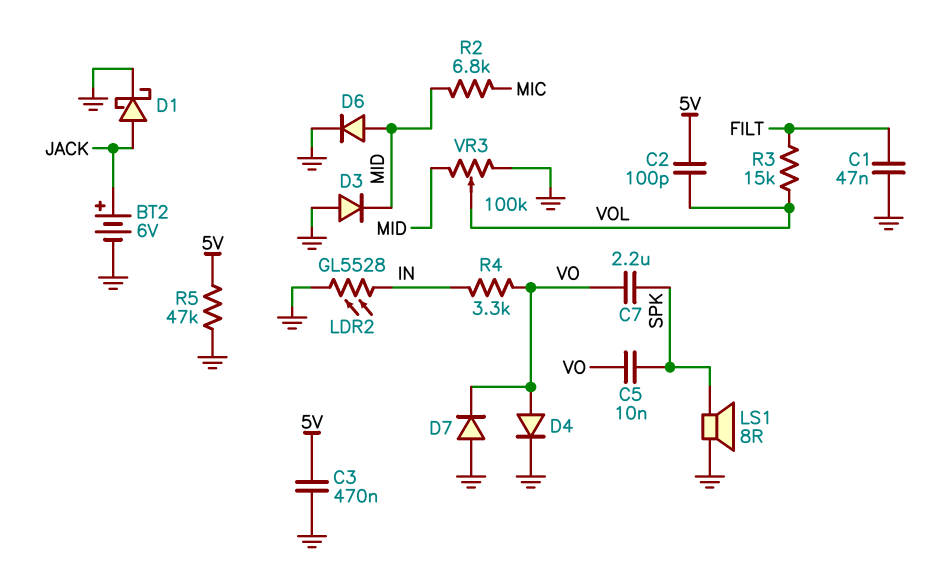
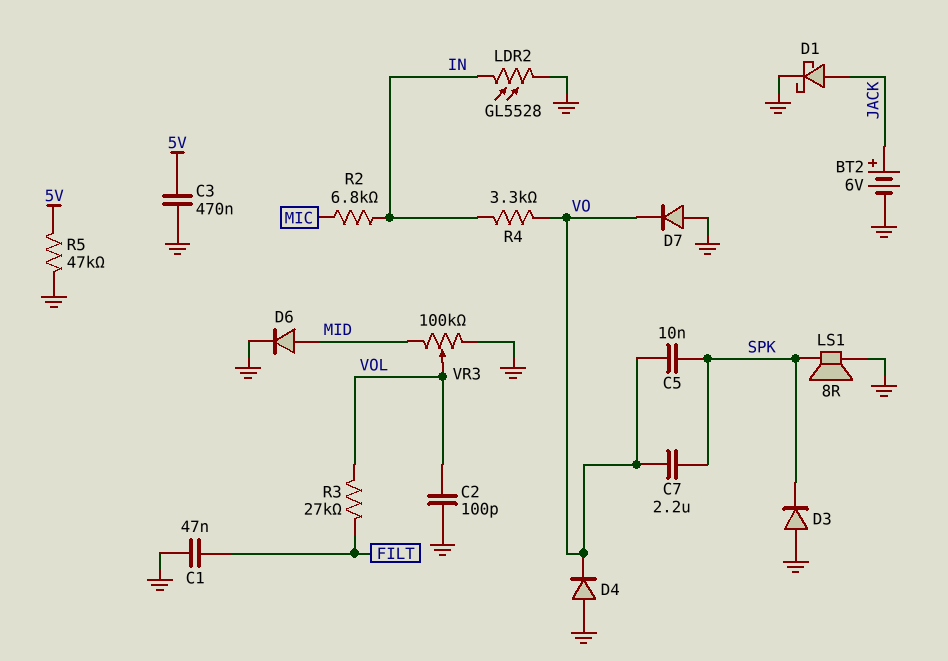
C2: 100pF (5V, VOL) -> 100pF (GND, VOL)
D3: diode (A GND, K MID) -> diode (A GND, K SPK)
D4: diode (A VO, K GND) -> diode (A GND, K VO)
R2: 6.8k (MIC, MID) -> 6.8k (IN, MIC)
R3: 15k (FILT, VOL) -> 27k (FILT, VOL)

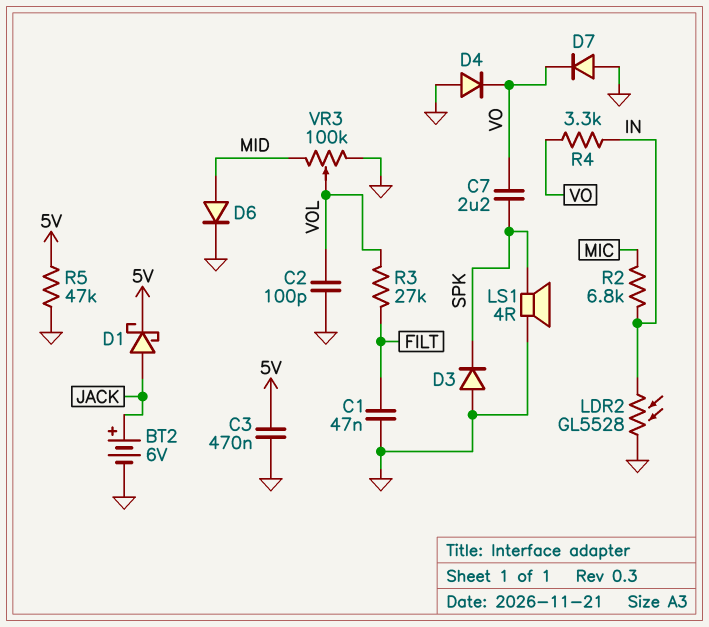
C5: 10nF (SPK, VO) -> none
D1: schottky (A JACK, K GND) -> schottky (A JACK, K 5V)
LS1: speaker 8R (GND, SPK) -> speaker 4R (GND, SPK)

